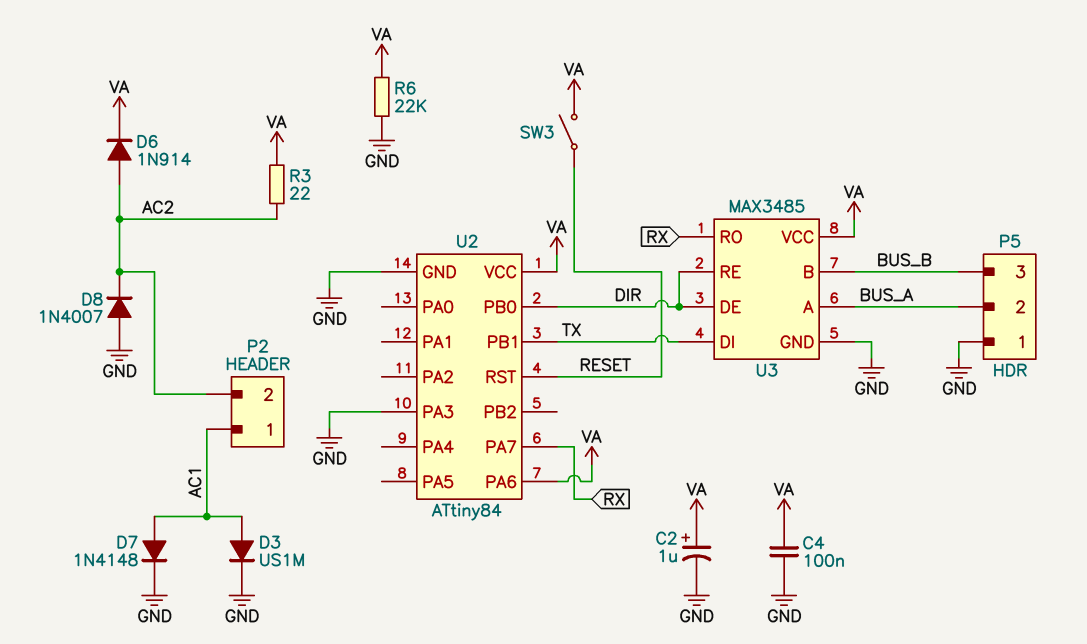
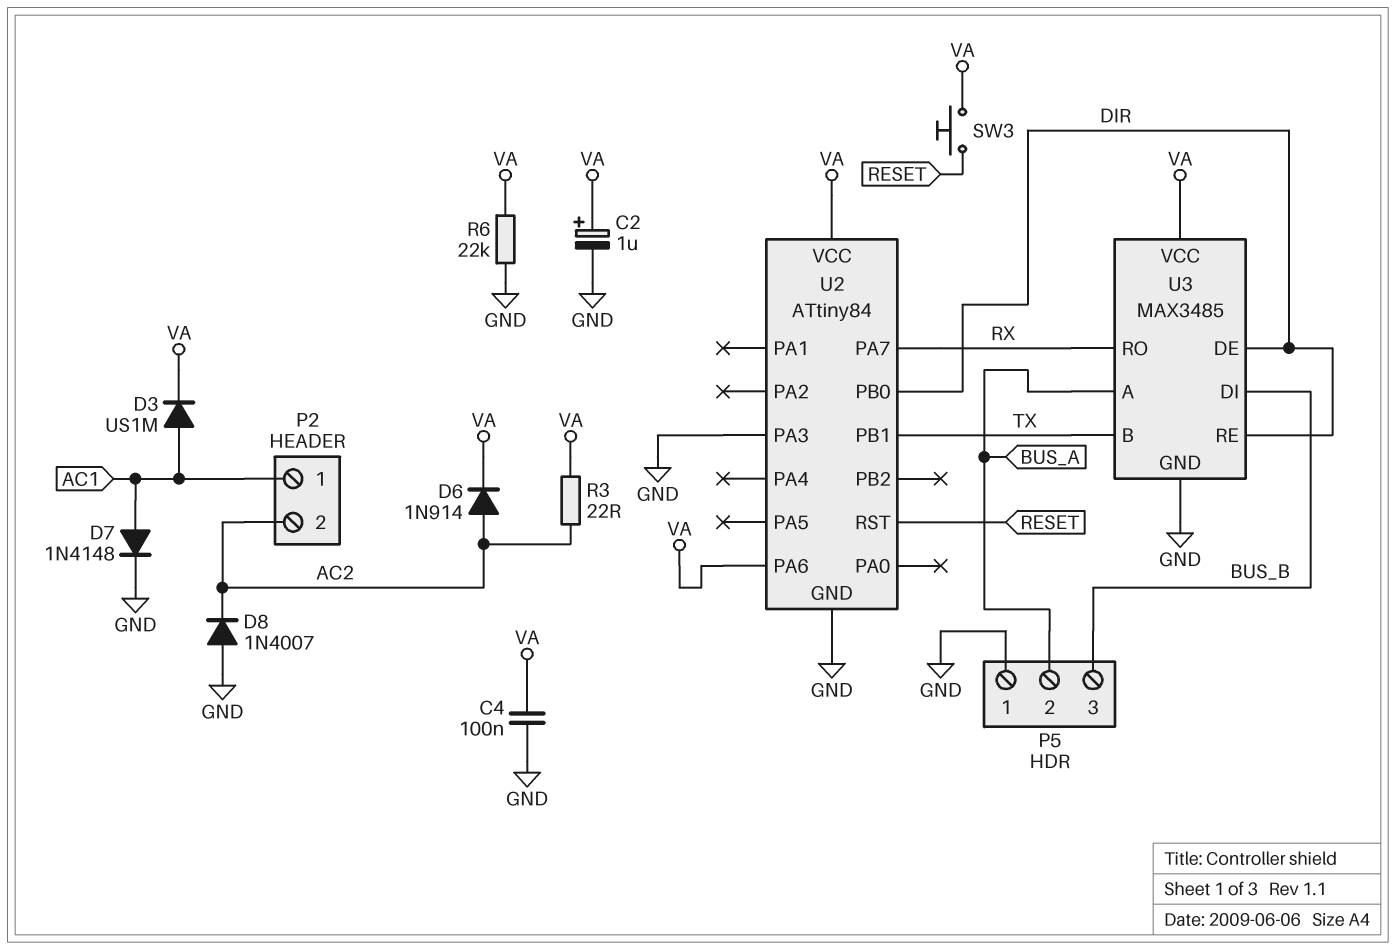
D3: diode US1M (A AC1, K GND) -> diode US1M (A AC1, K VA)
SW3: switch (RESET, VA) -> button (RESET, VA)
U3 pin B: BUS_B -> TX
U3 pin DI: TX -> BUS_B

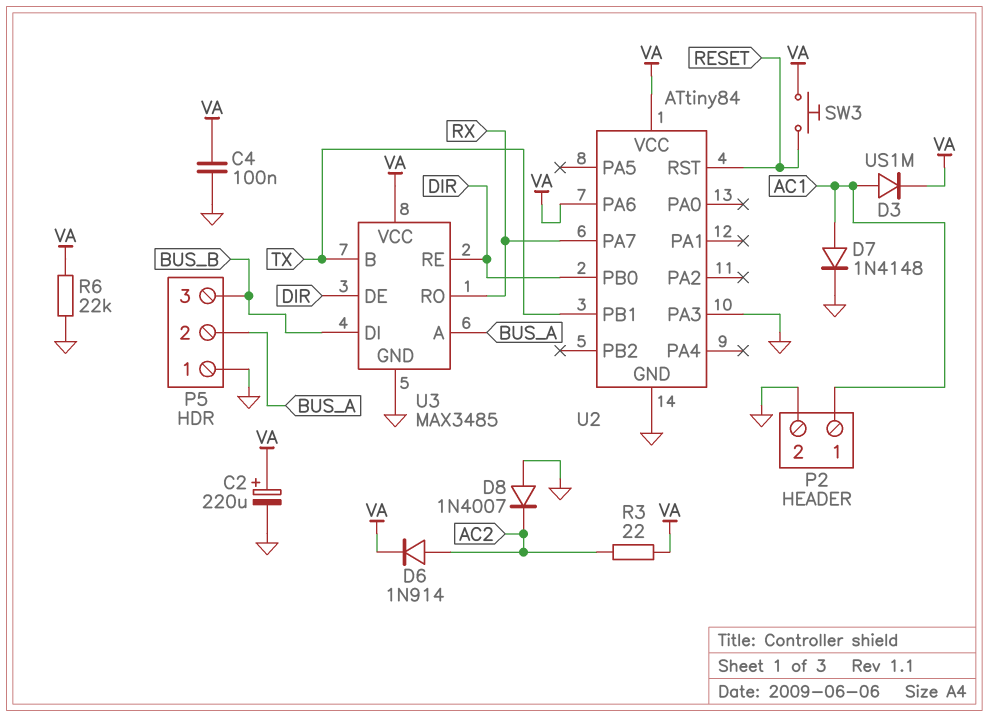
C2: 1uF (plus VA, minus GND) -> 220uF (plus VA, minus GND)
P2 pin 2: AC2 -> GND

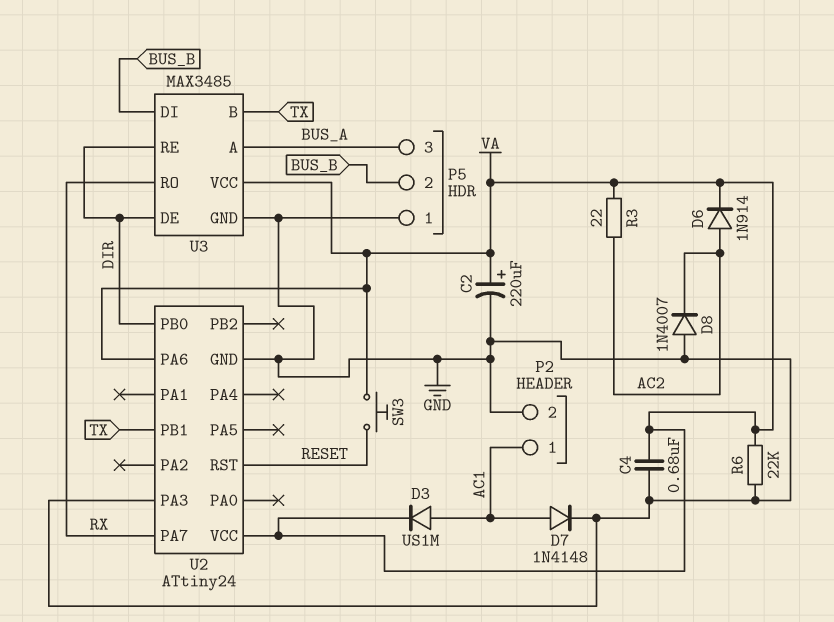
C4: 100nF (GND, VA) -> 680nF (GND, VA)
P5 pin 2: BUS_A -> BUS_B
P5 pin 3: BUS_B -> BUS_A
U2: ATtiny84 -> ATtiny24

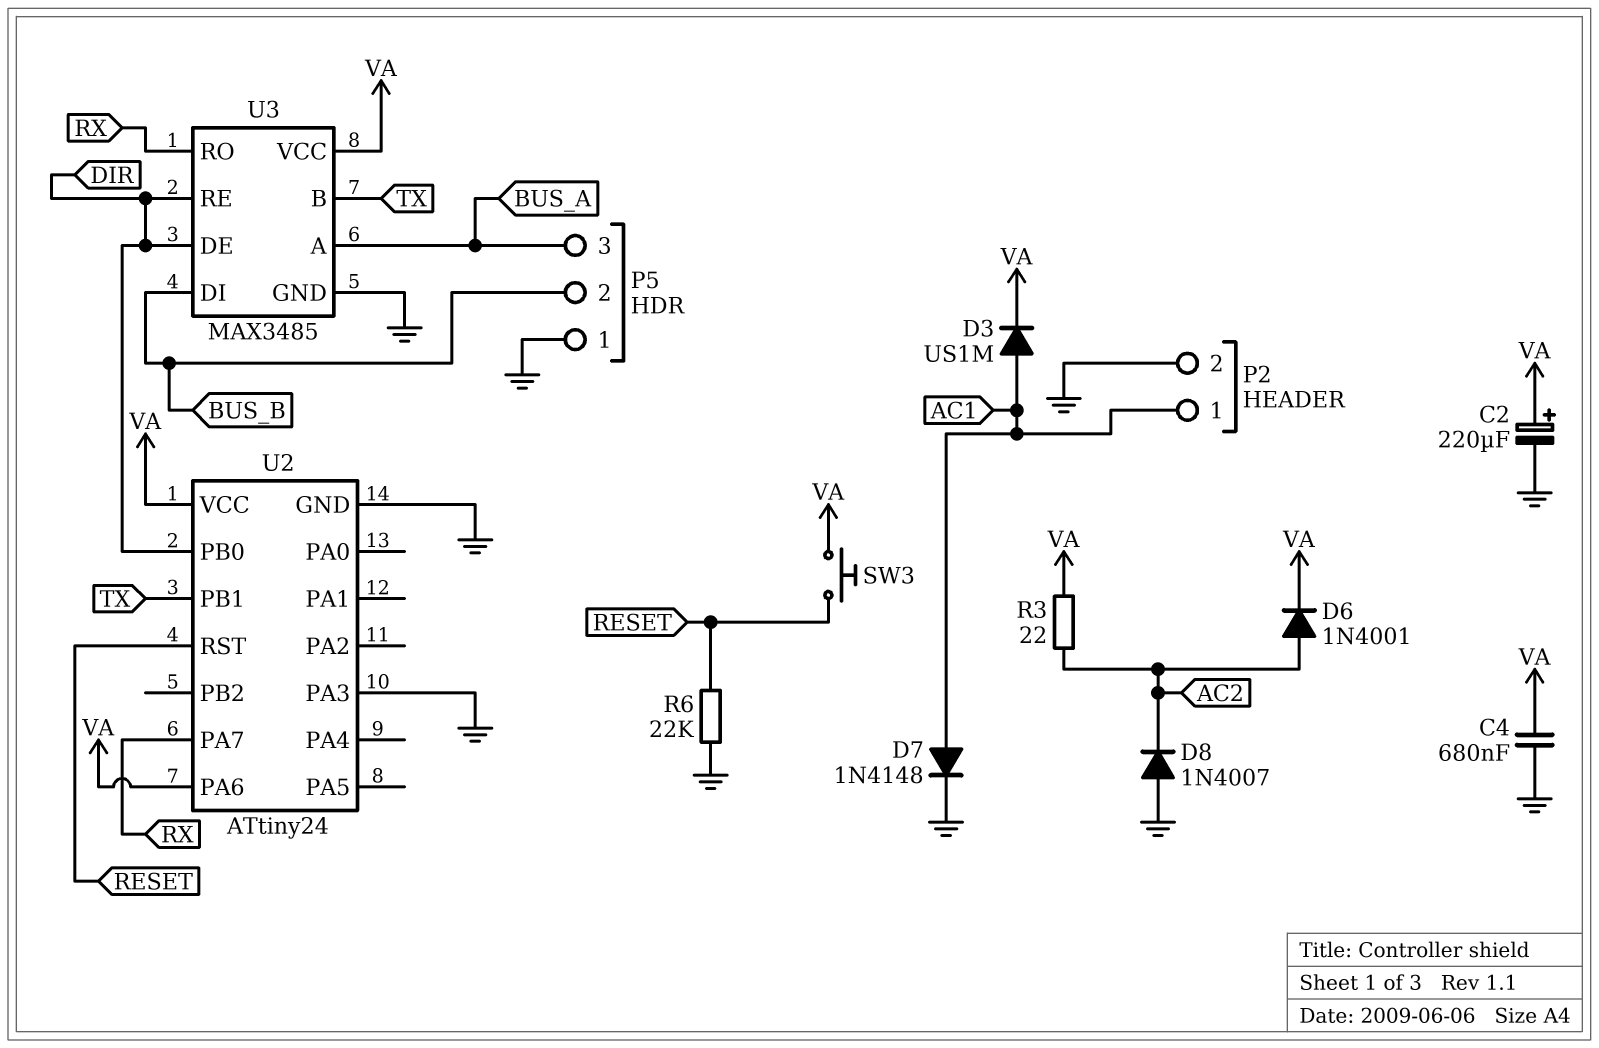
D6: diode 1N914 (A AC2, K VA) -> diode 1N4001 (A AC2, K VA)
R6: 22k (GND, VA) -> 22k (GND, RESET)

